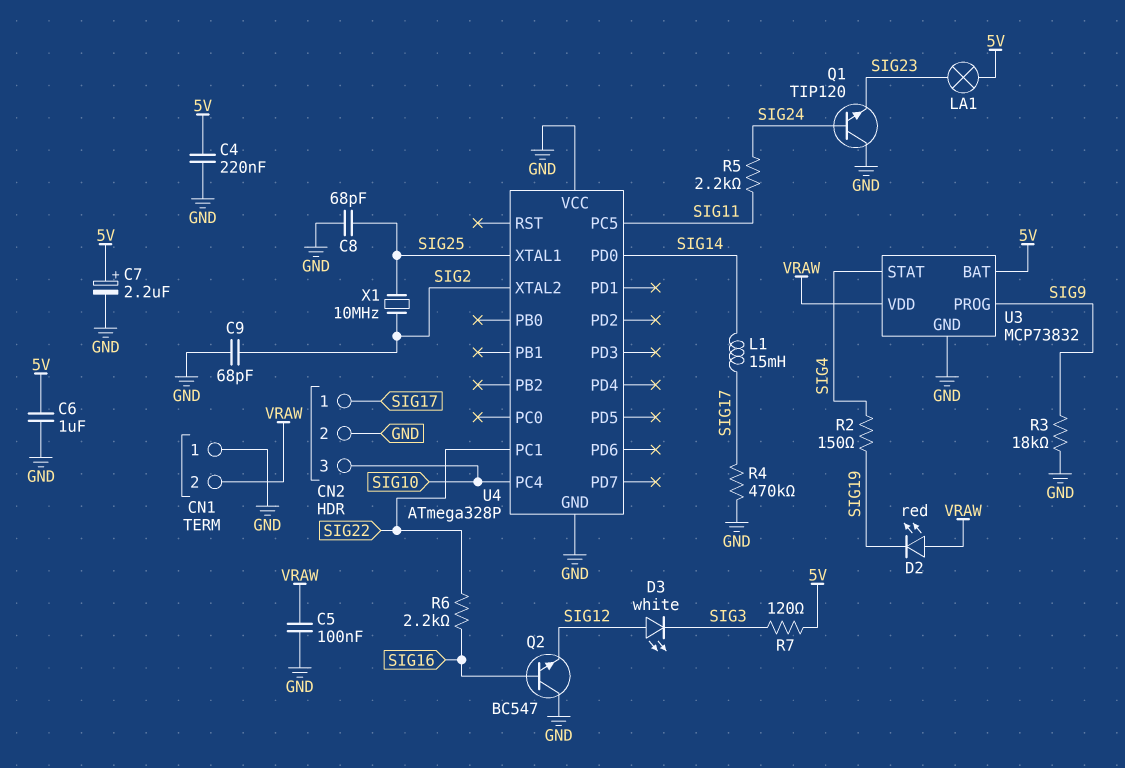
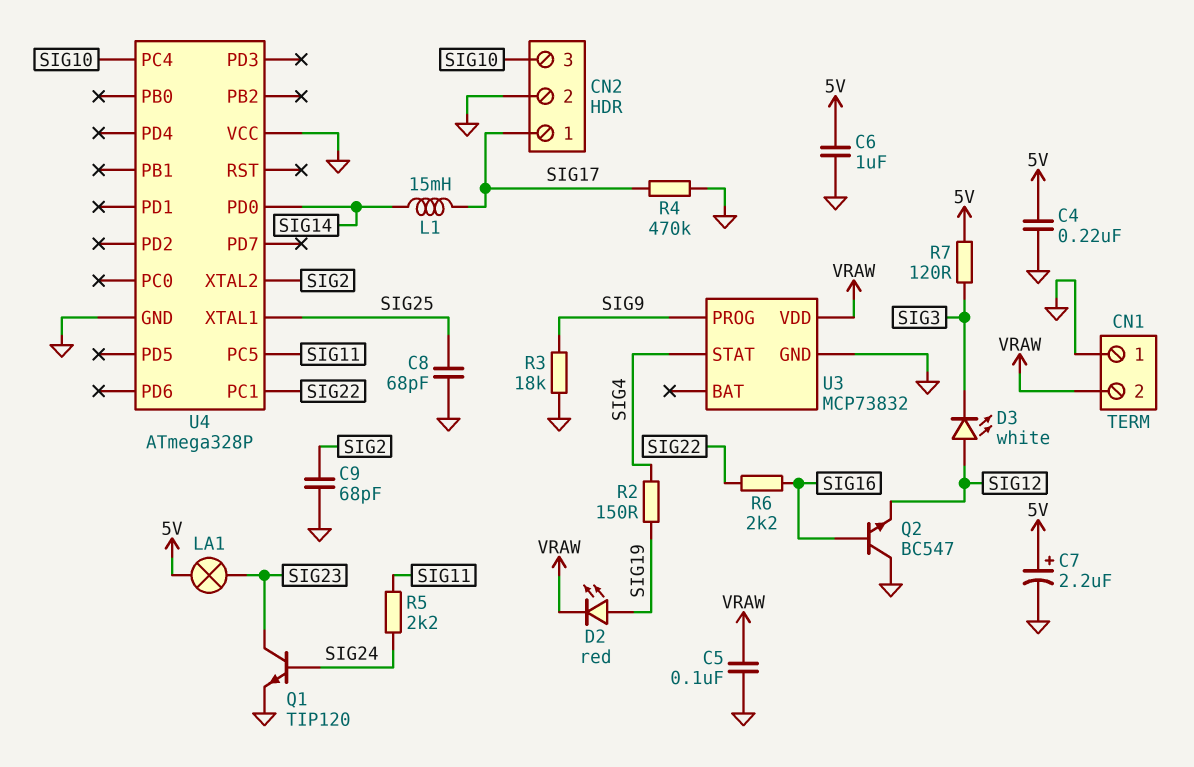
D2: LED red (A VRAW, K SIG19) -> LED red (A SIG19, K VRAW)
Q1: NPN TIP120 (B SIG24, C GND, E SIG23) -> NPN TIP120 (B SIG24, C SIG23, E GND)
U3 pin BAT: 5V -> none
X1: 10MHz (SIG2, SIG25) -> none

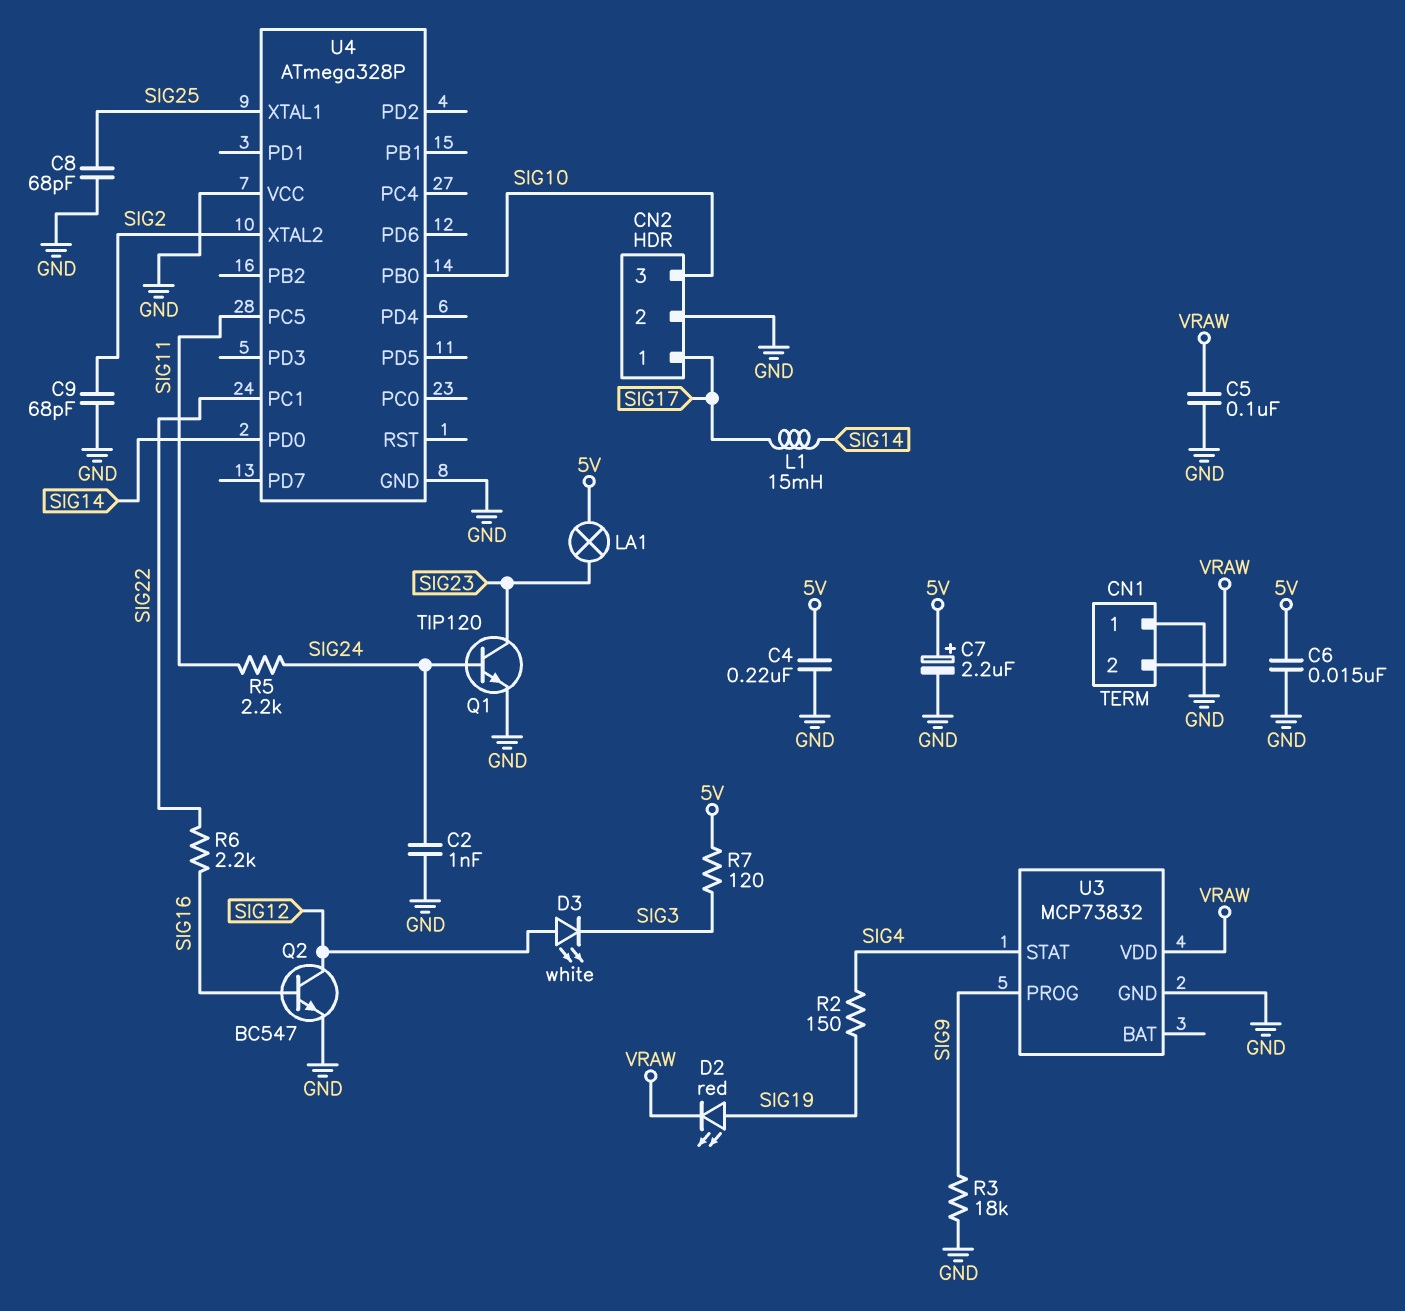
C2: none -> 1nF (GND, SIG24)
C6: 1uF (5V, GND) -> 15nF (5V, GND)
Q2: NPN BC547 (B SIG16, C GND, E SIG12) -> NPN BC547 (B SIG16, C SIG12, E GND)
R4: 470k (GND, SIG17) -> none
U4 pin PB0: none -> SIG10
U4 pin PC4: SIG10 -> none

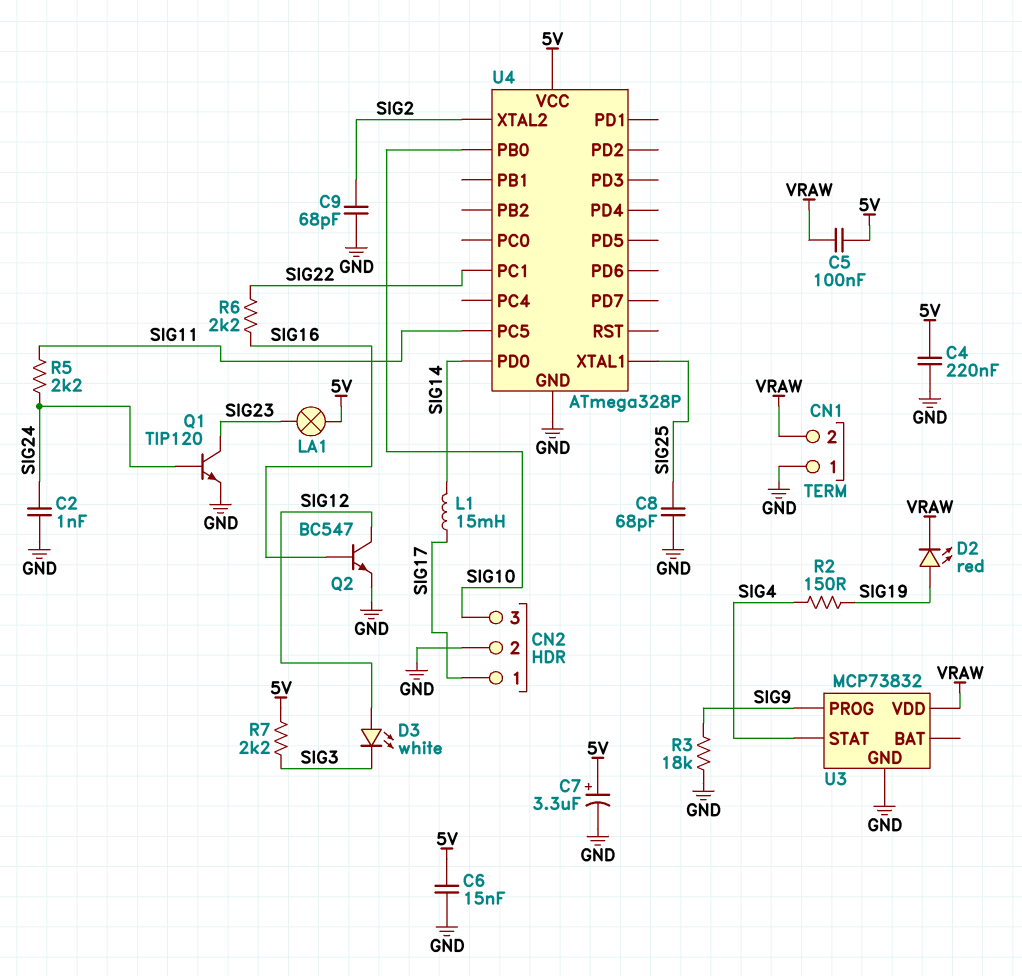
C5: 100nF (GND, VRAW) -> 100nF (5V, VRAW)
C7: 2.2uF (plus 5V, minus GND) -> 3.3uF (plus 5V, minus GND)
R7: 120 (5V, SIG3) -> 2.2k (5V, SIG3)
U4 pin VCC: GND -> 5V

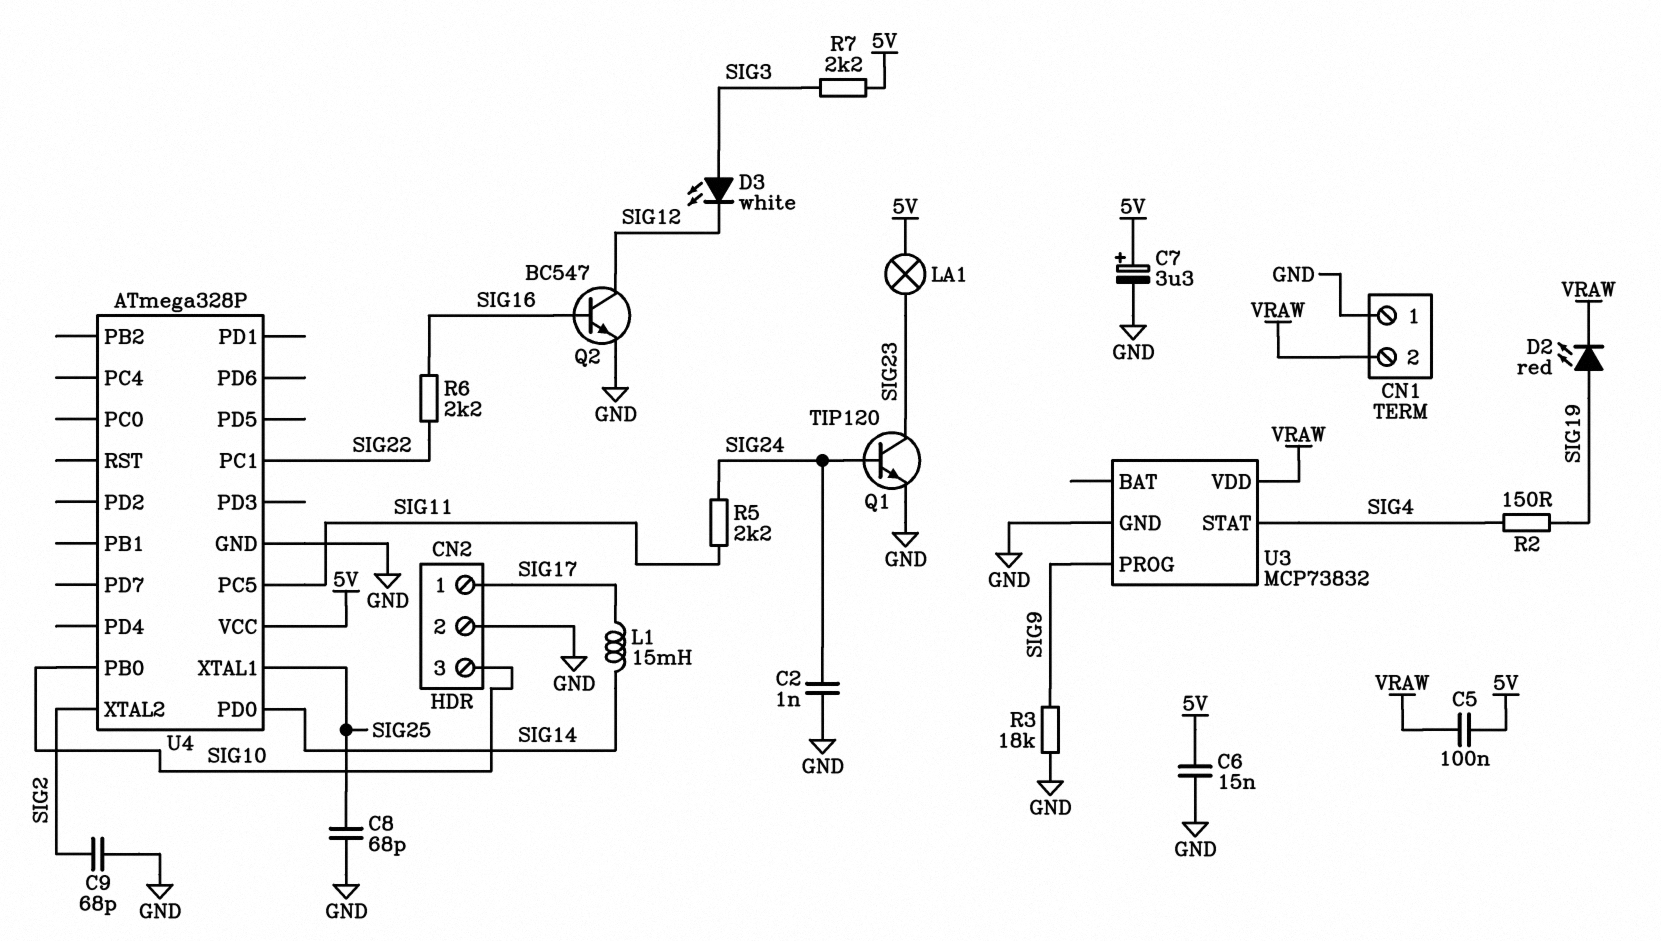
C4: 220nF (5V, GND) -> none
D3: LED white (A SIG12, K SIG3) -> LED white (A SIG3, K SIG12)

